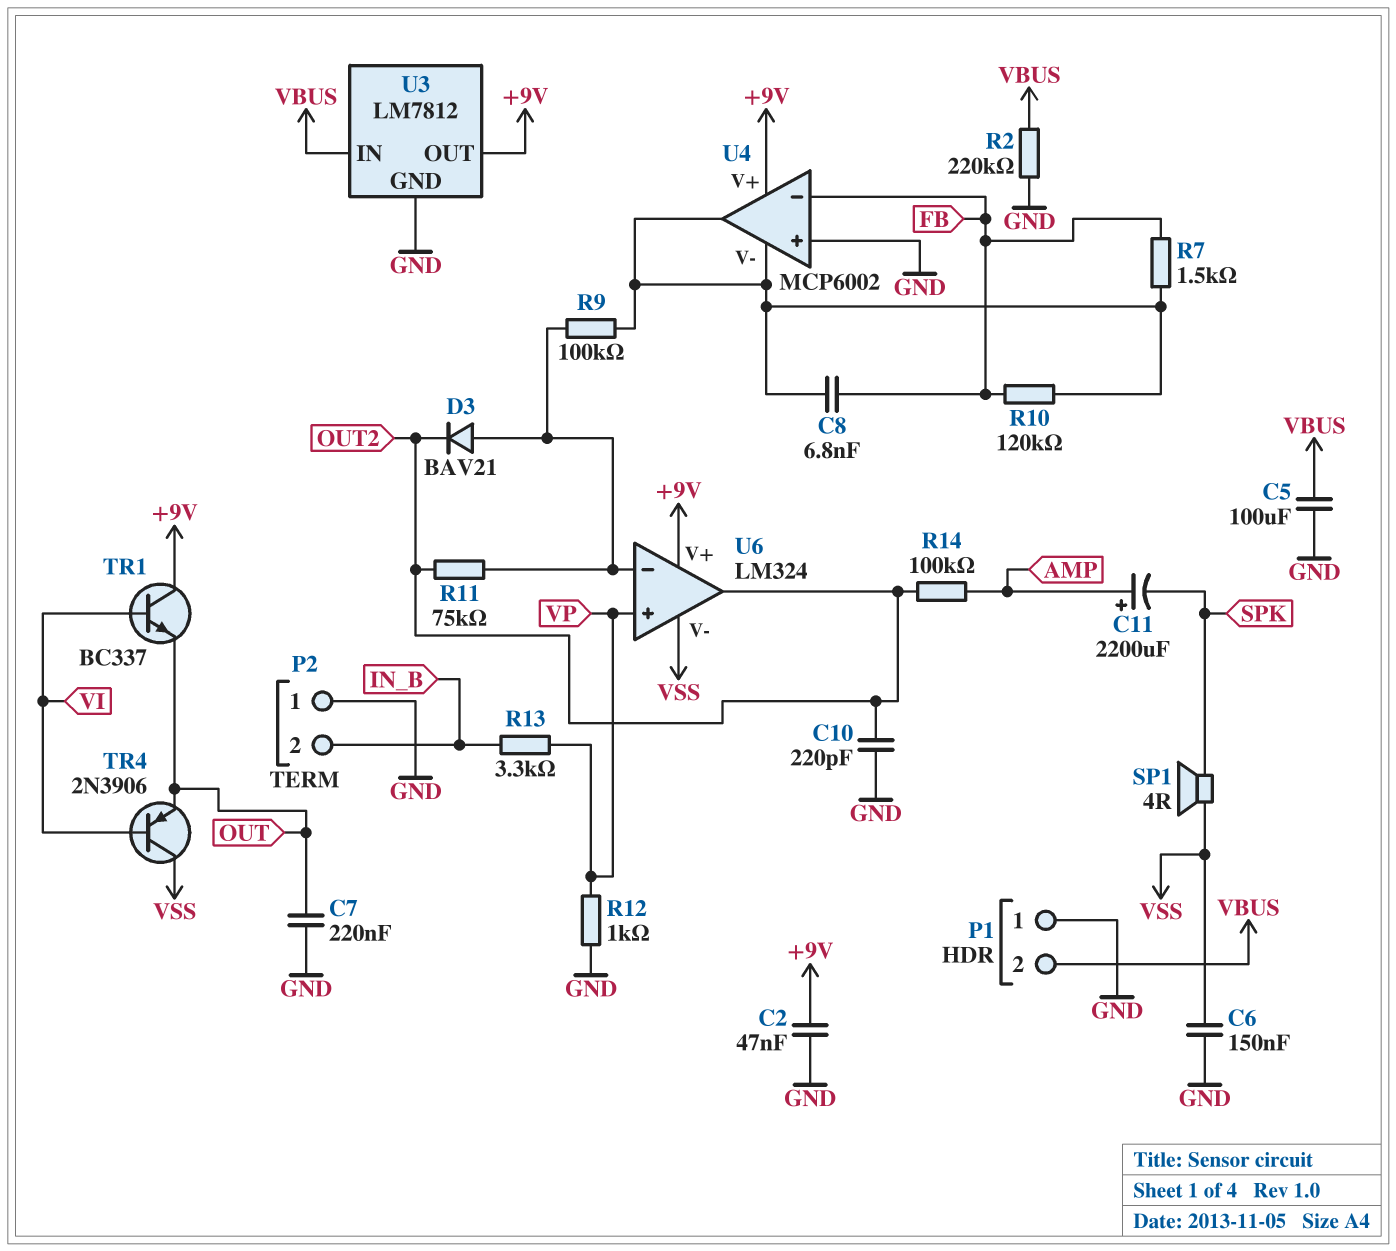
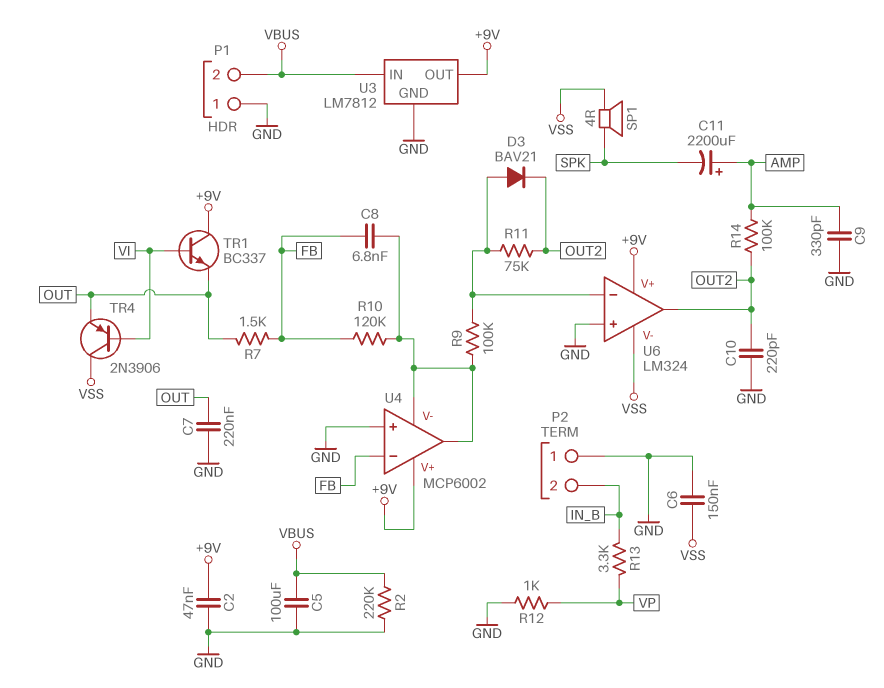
C9: none -> 330pF (AMP, GND)
R7: 1.5k (FB, U4/V-) -> 1.5k (FB, OUT)
U6 pin in+: VP -> GND

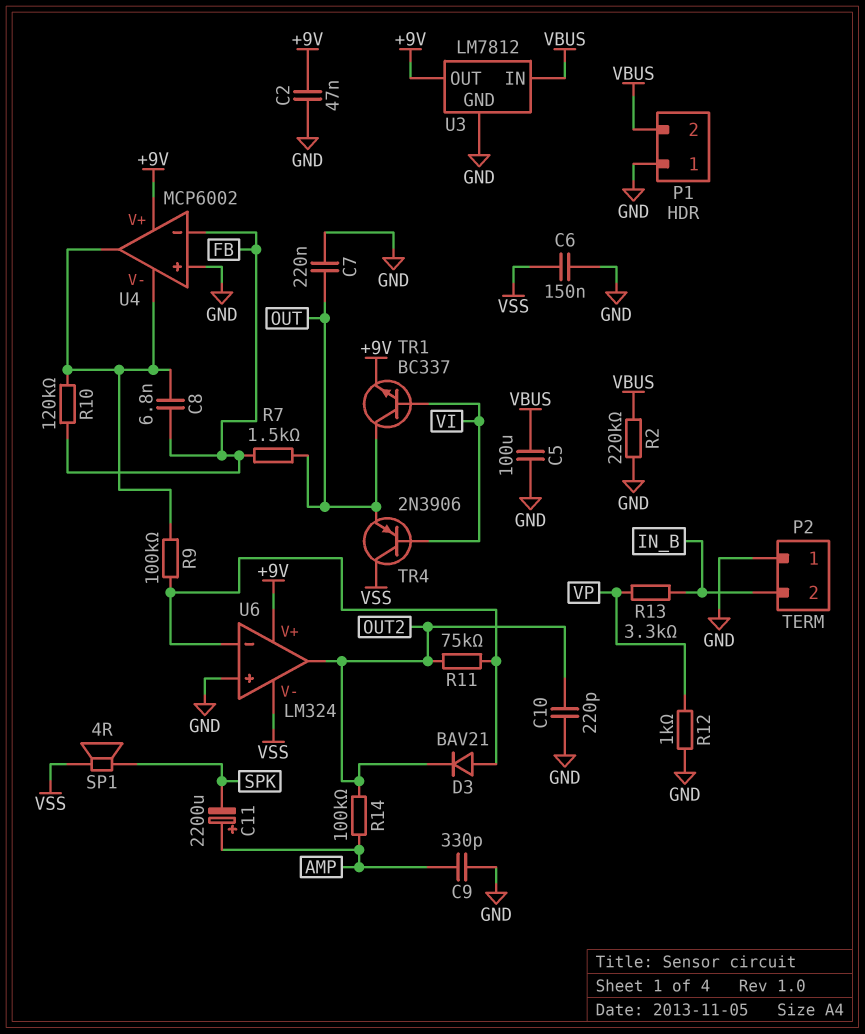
TR1: NPN BC337 (B VI, C +9V, E OUT) -> NPN BC337 (B VI, C OUT, E +9V)

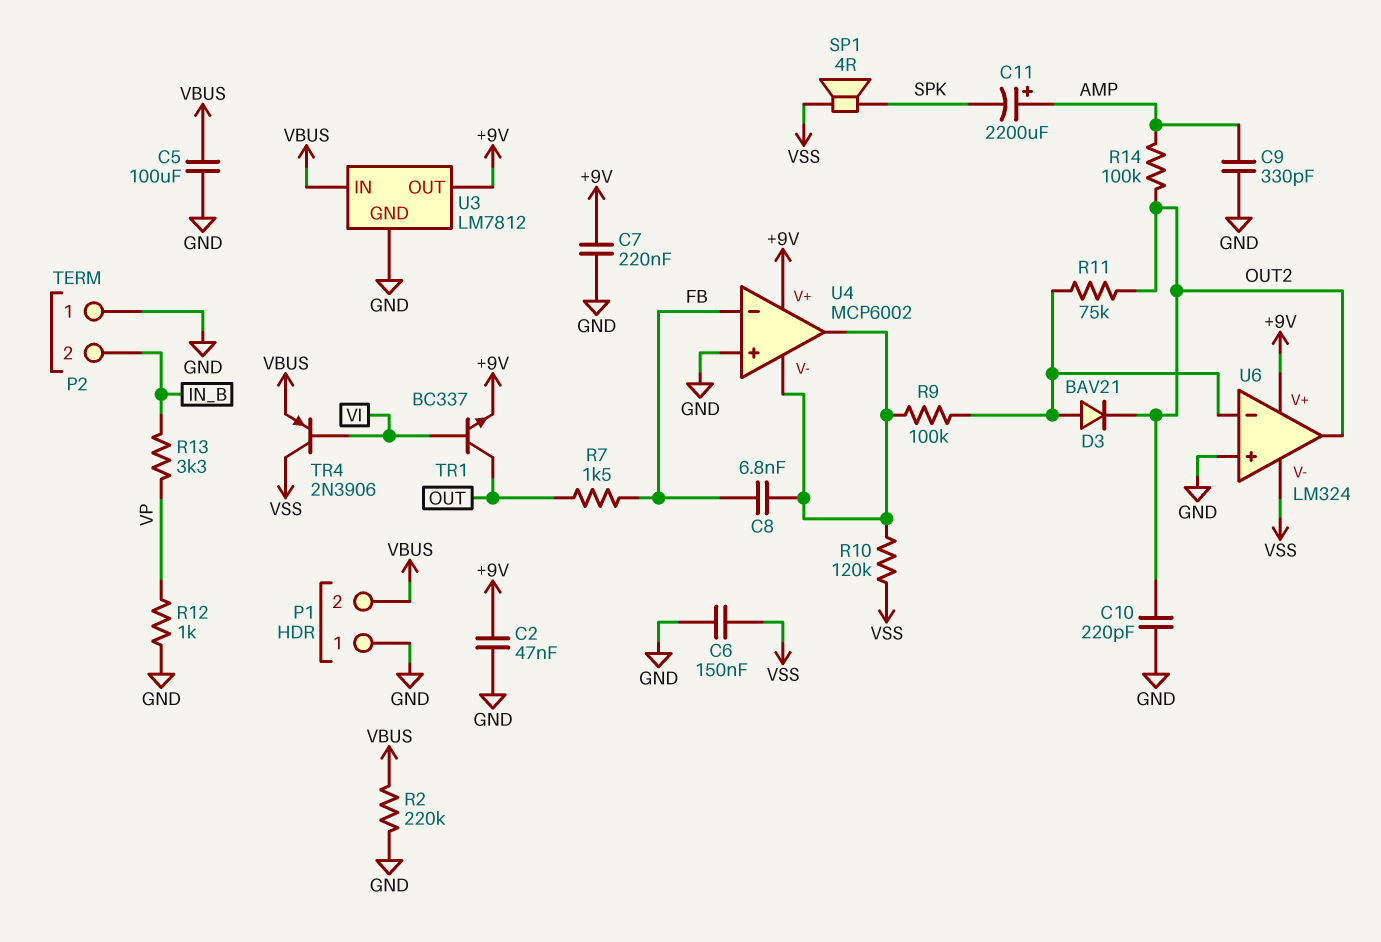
C7: 220nF (GND, OUT) -> 220nF (+9V, GND)
R10: 120k (FB, U4/V-) -> 120k (U4/V-, VSS)
TR4: PNP 2N3906 (B VI, C VSS, E OUT) -> PNP 2N3906 (B VI, C VSS, E VBUS)

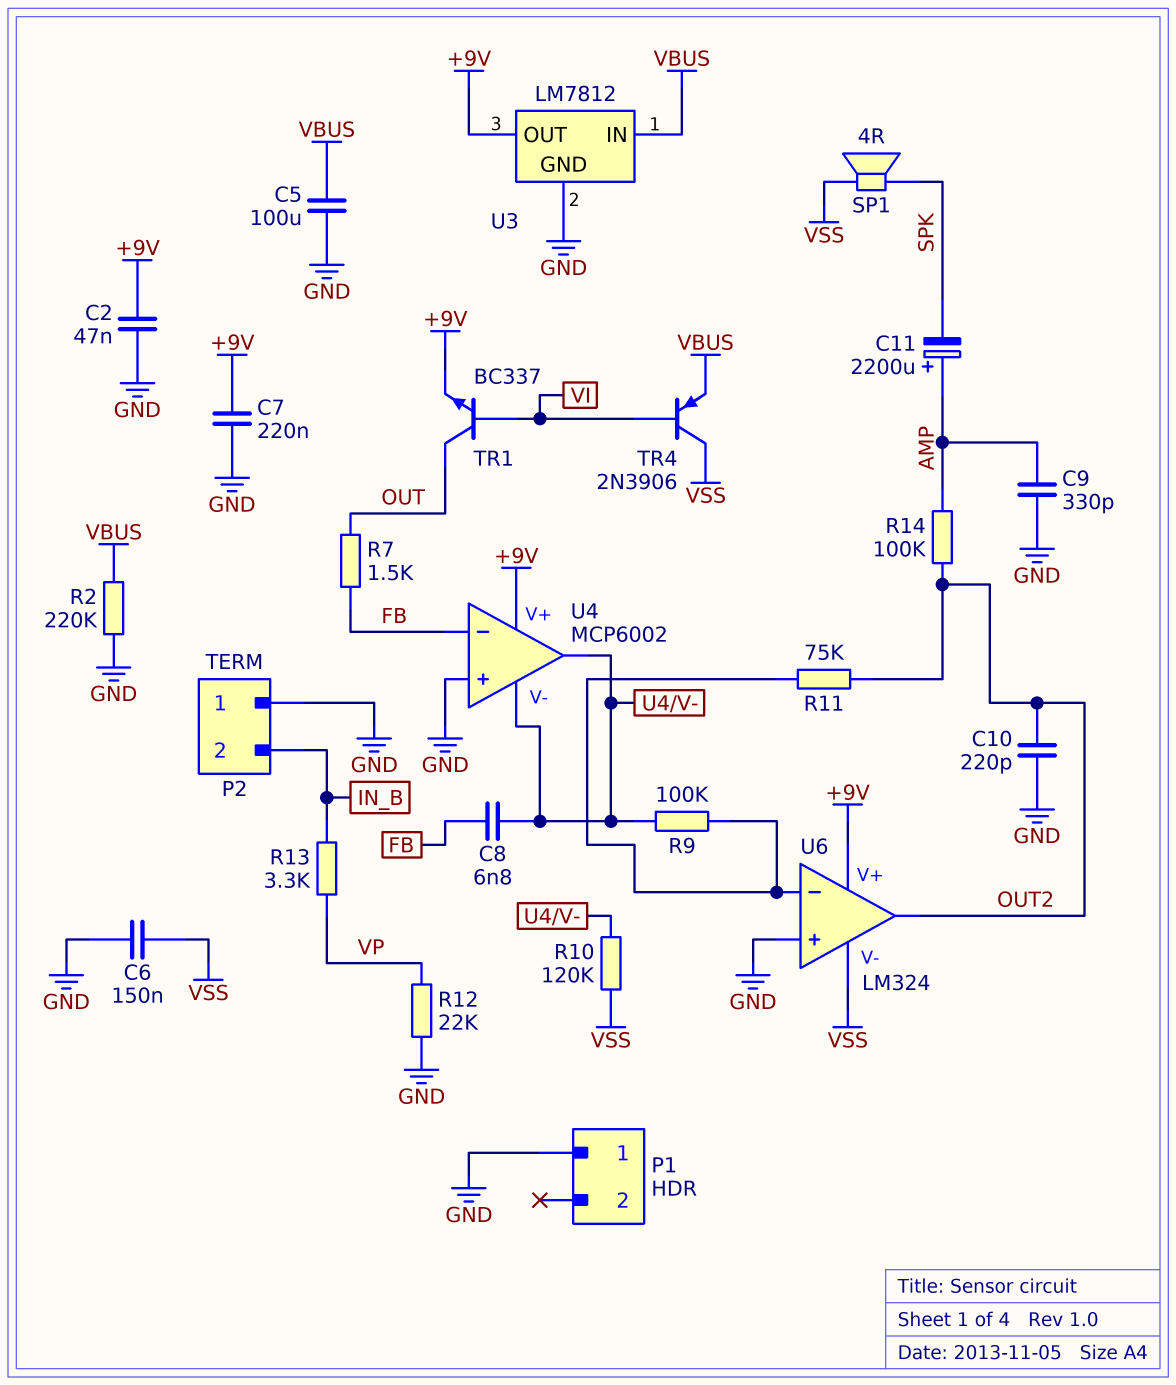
D3: diode BAV21 (A U6/in-, K OUT2) -> none
P1 pin 2: VBUS -> none
R12: 1k (GND, VP) -> 22k (GND, VP)

